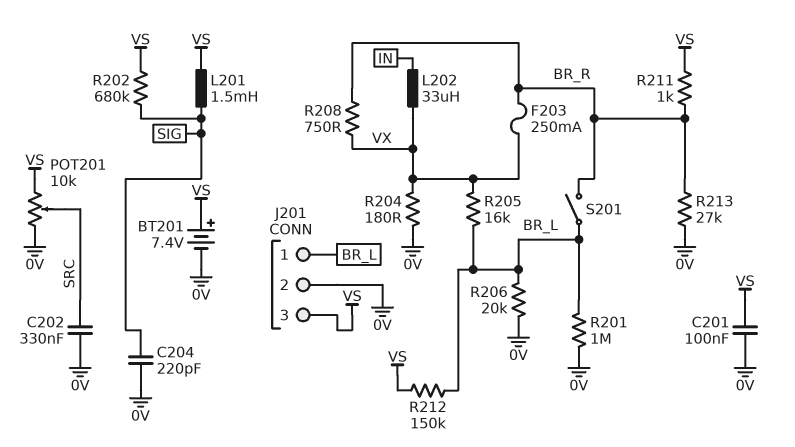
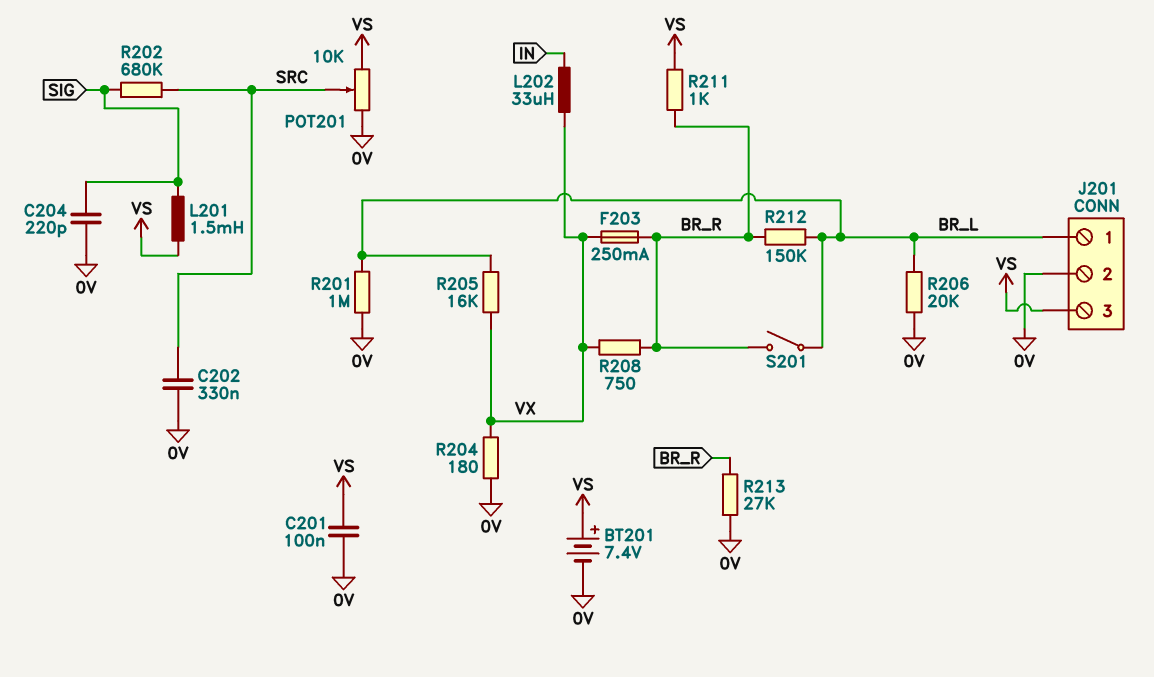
R202: 680k (SIG, VS) -> 680k (SIG, SRC)
R212: 150k (BR_L, VS) -> 150k (BR_L, BR_R)

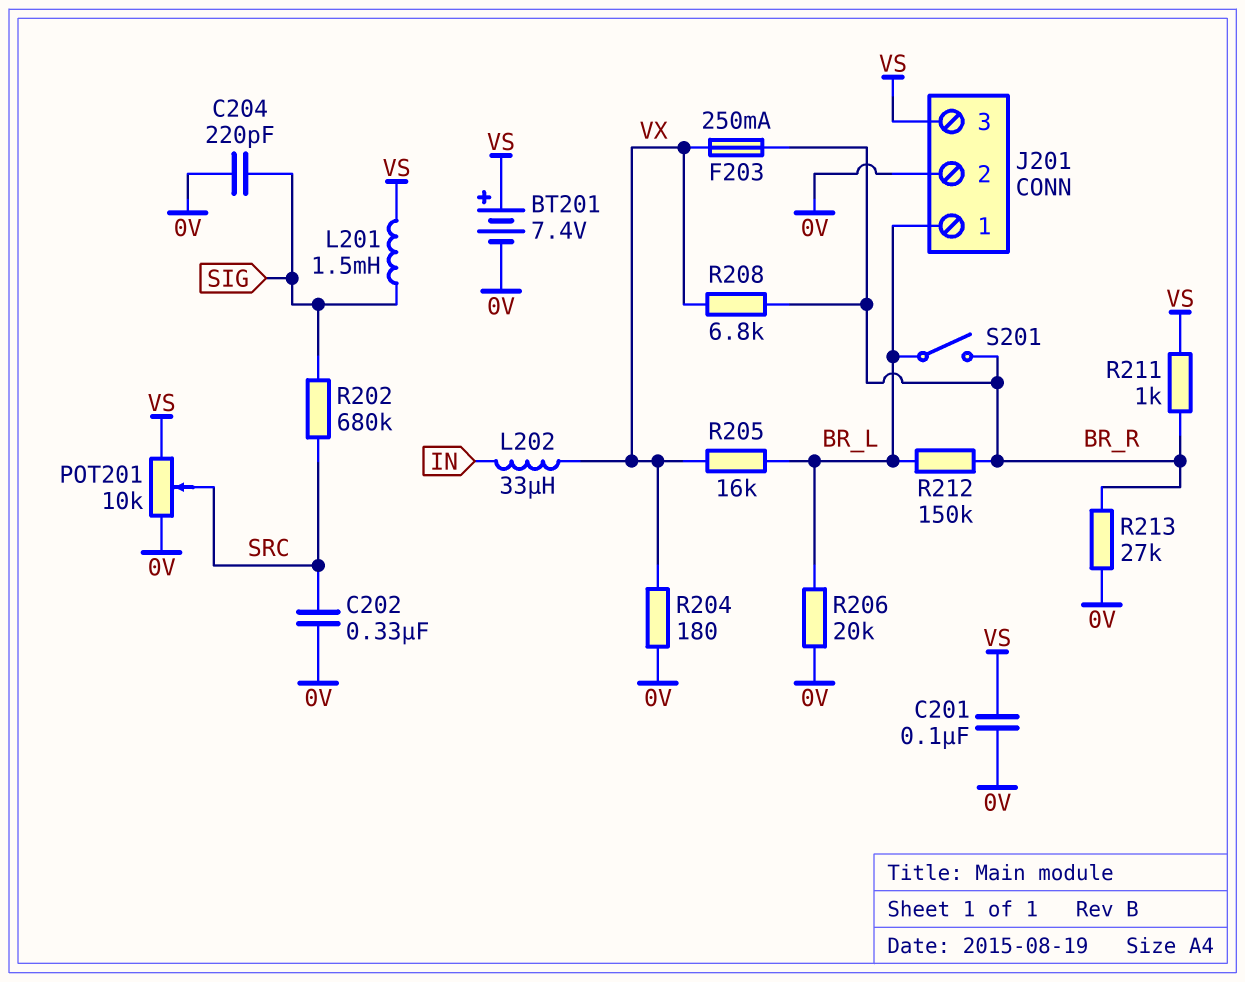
R201: 1M (0V, BR_L) -> none
R208: 750 (BR_R, VX) -> 6.8k (BR_R, VX)

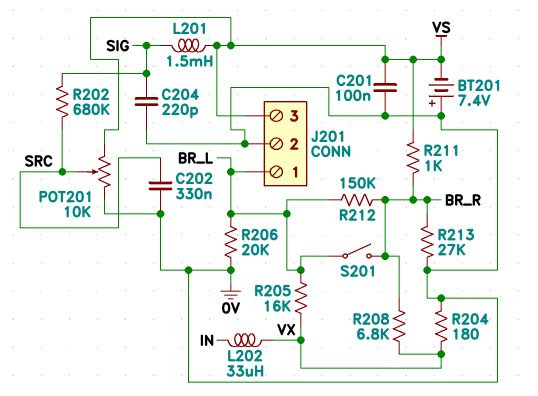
BT201: 7.4V (plus VS, minus 0V) -> 7.4V (plus 0V, minus VS)
F203: 250mA (BR_R, VX) -> none

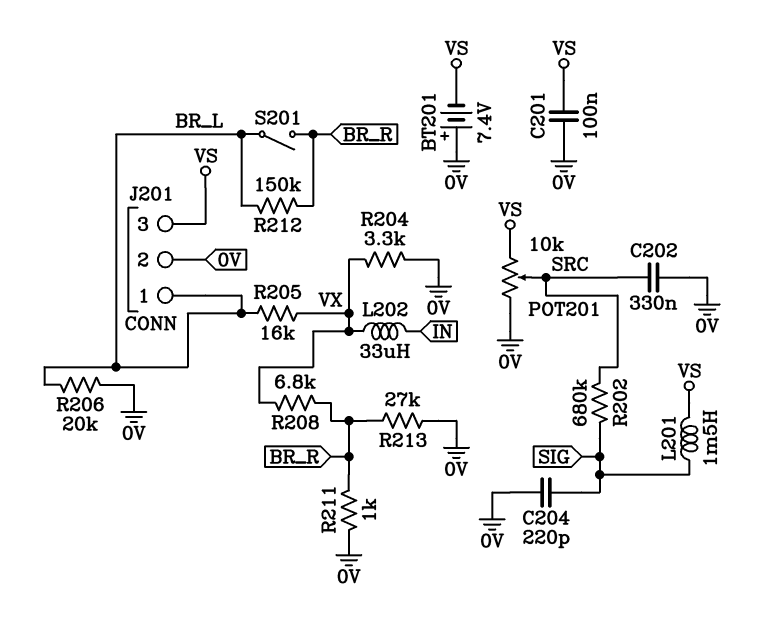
R204: 180 (0V, VX) -> 3.3k (0V, VX)
R211: 1k (BR_R, VS) -> 1k (0V, BR_R)

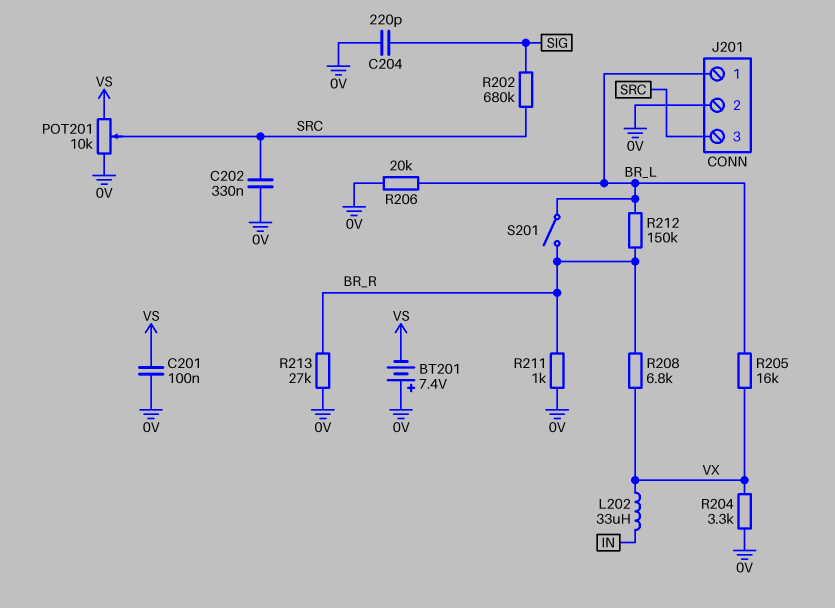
J201 pin 3: VS -> SRC
L201: 1.5mH (SIG, VS) -> none

